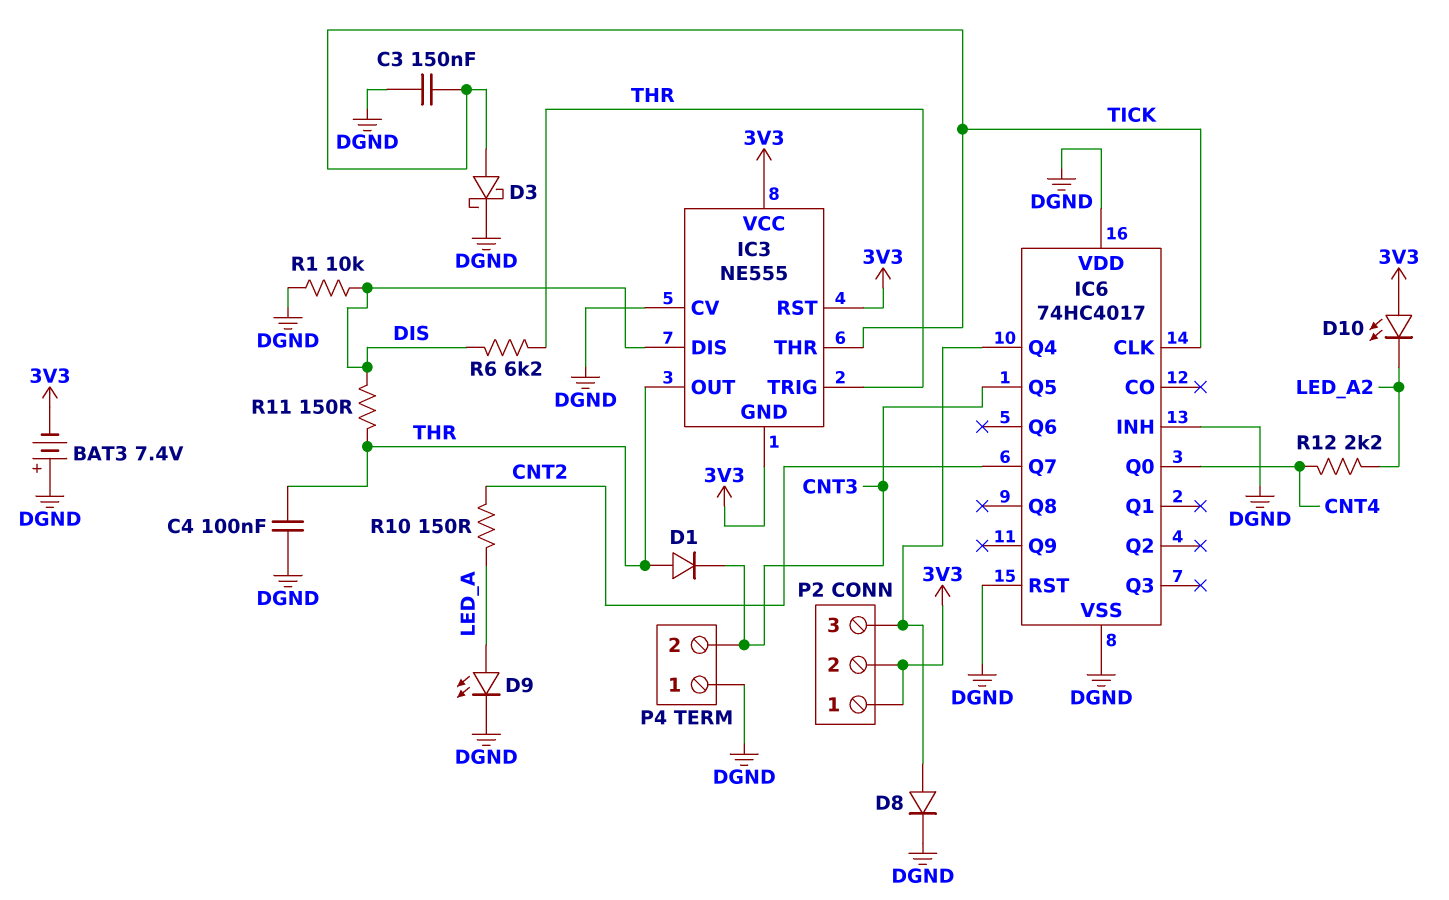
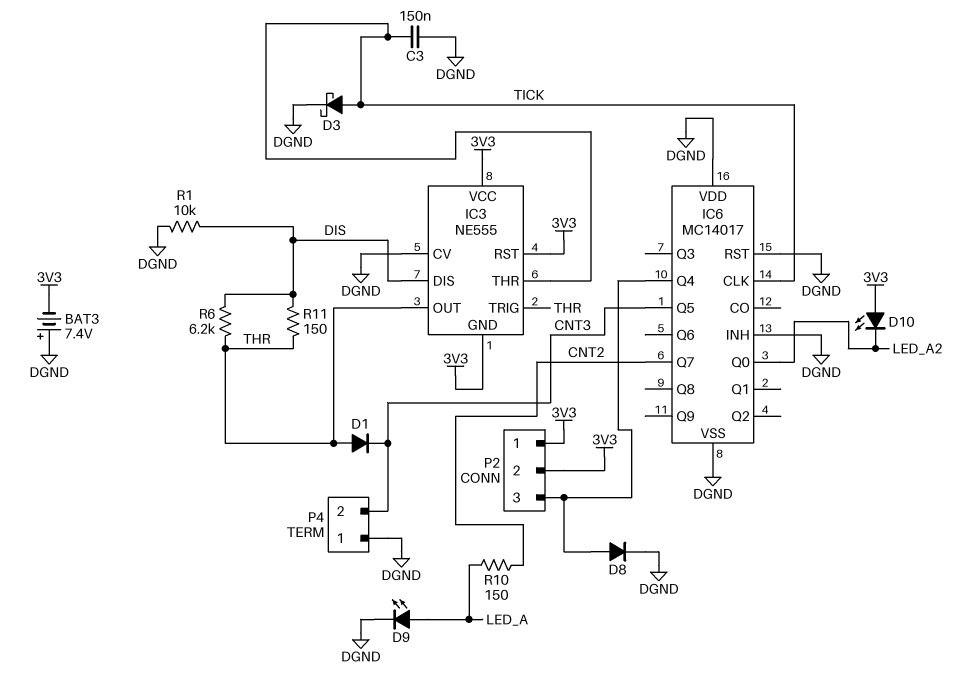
C4: 100nF (DGND, THR) -> none
IC6: 74HC4017 -> MC14017
IC6 pin Q0: CNT4 -> LED_A2
R12: 2.2k (CNT4, LED_A2) -> none

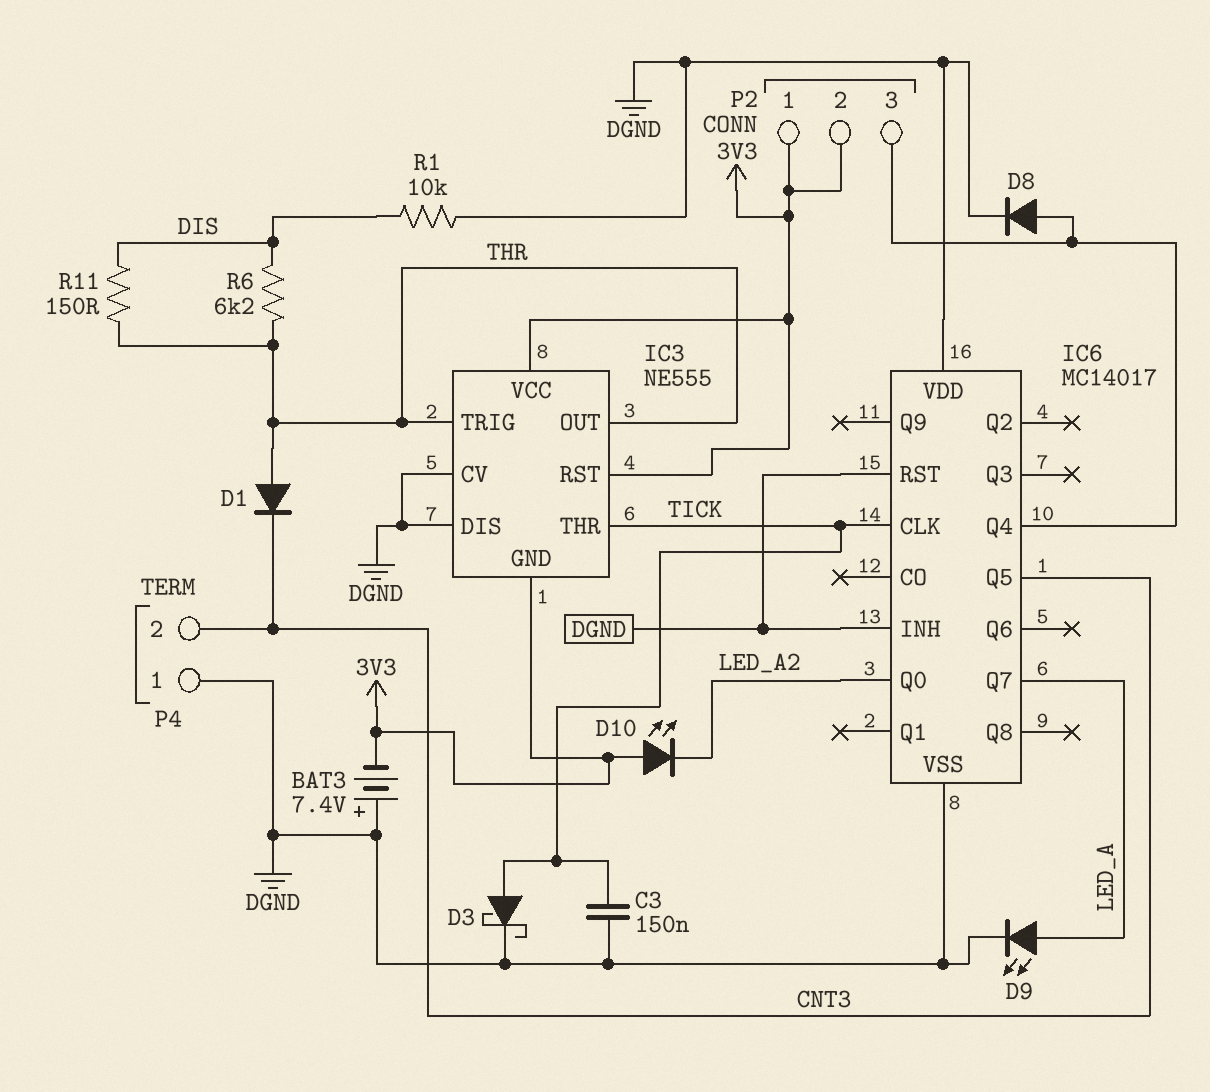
IC3 pin DIS: DIS -> DGND
IC6 pin Q7: CNT2 -> LED_A
R10: 150 (CNT2, LED_A) -> none

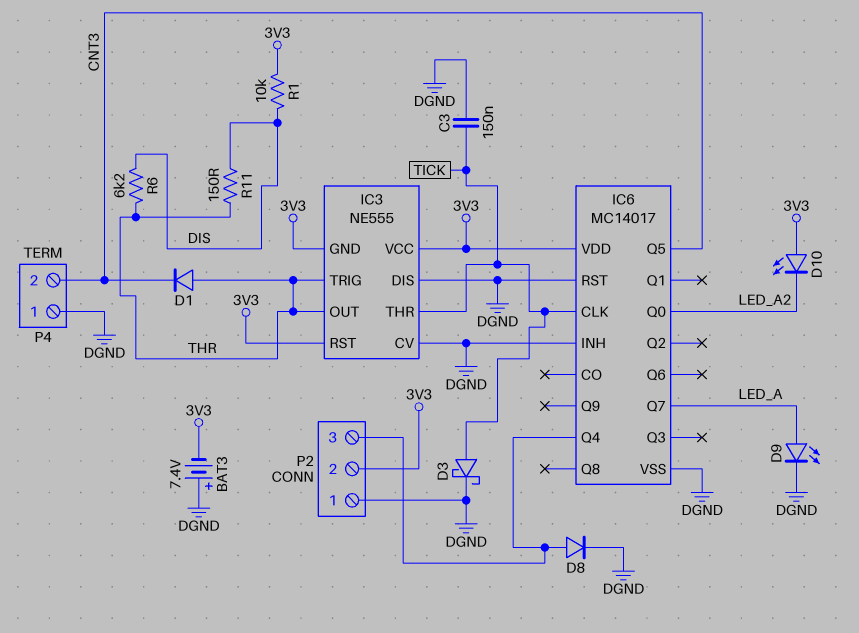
IC6 pin VDD: DGND -> 3V3
P2 pin 1: 3V3 -> DGND
R1: 10k (DGND, DIS) -> 10k (3V3, DIS)

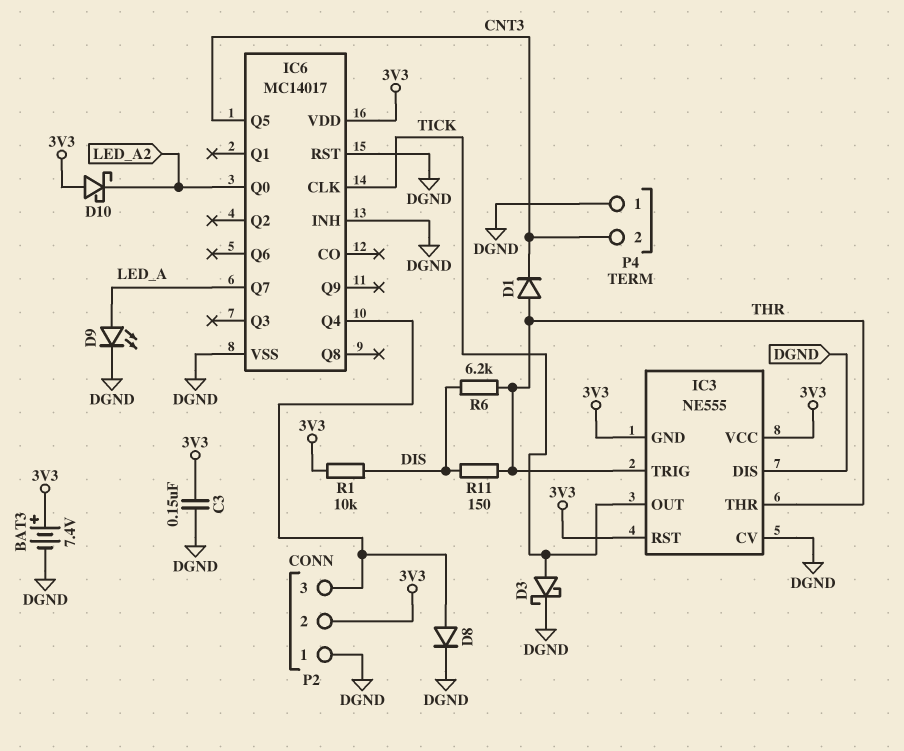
BAT3: 7.4V (plus DGND, minus 3V3) -> 7.4V (plus 3V3, minus DGND)
C3: 150nF (DGND, TICK) -> 150nF (3V3, DGND)
D10: LED (A 3V3, K LED_A2) -> schottky (A 3V3, K LED_A2)
IC3 pin OUT: THR -> TICK
IC3 pin THR: TICK -> THR

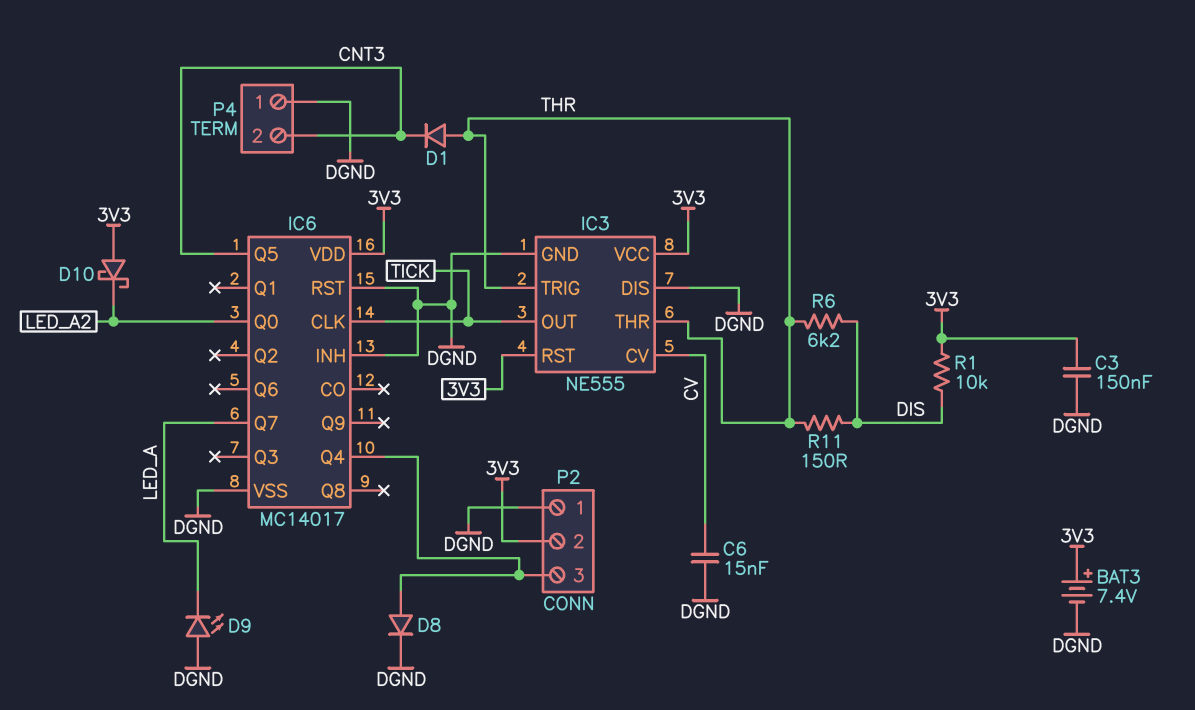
C6: none -> 15nF (CV, DGND)
D3: schottky (A TICK, K DGND) -> none
D9: LED (A LED_A, K DGND) -> LED (A DGND, K LED_A)
IC3 pin CV: DGND -> CV
IC3 pin GND: 3V3 -> DGND

